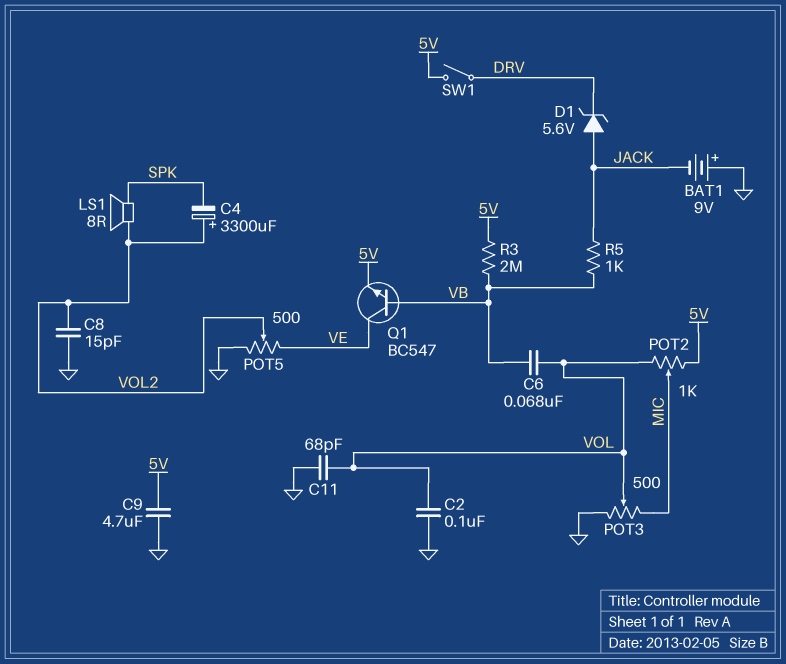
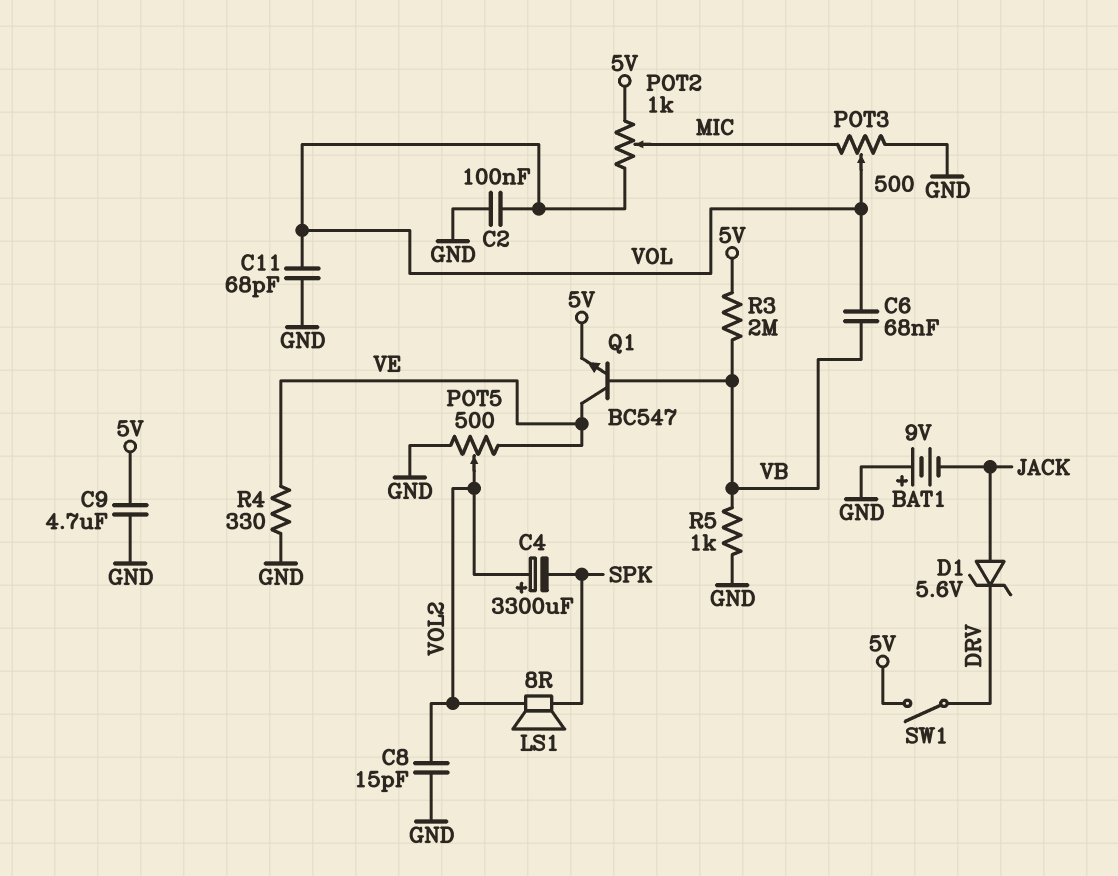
R4: none -> 330 (GND, VE)
R5: 1k (JACK, VB) -> 1k (GND, VB)

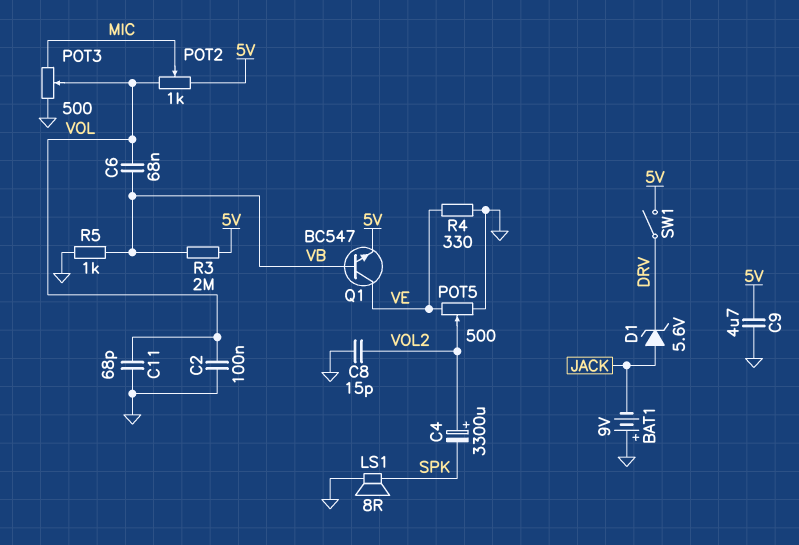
LS1: speaker 8R (SPK, VOL2) -> speaker 8R (GND, SPK)

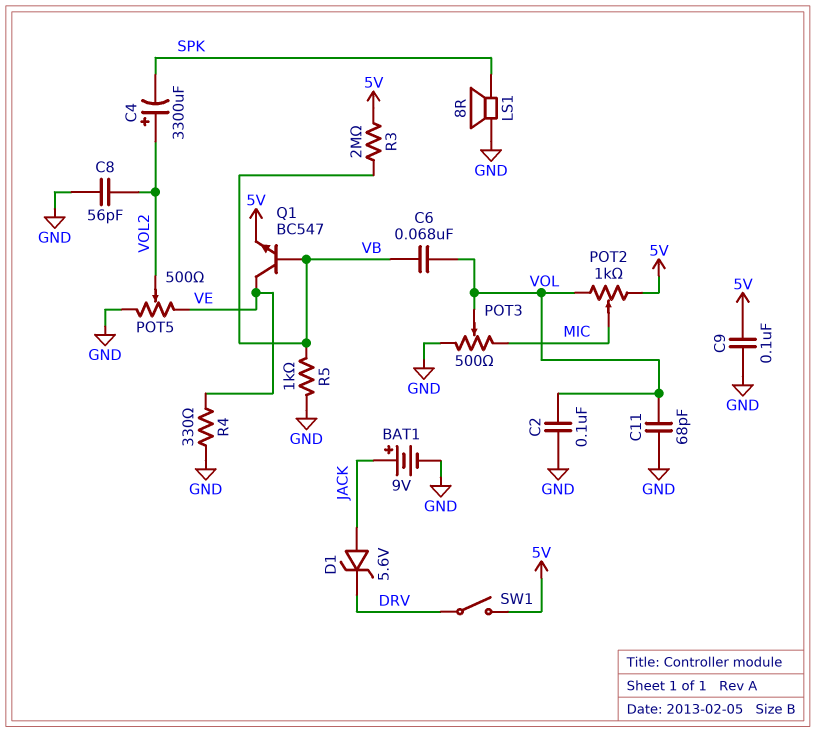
BAT1: 9V (plus GND, minus JACK) -> 9V (plus JACK, minus GND)
C8: 15pF (GND, VOL2) -> 56pF (GND, VOL2)
C9: 4.7uF (5V, GND) -> 100nF (5V, GND)

